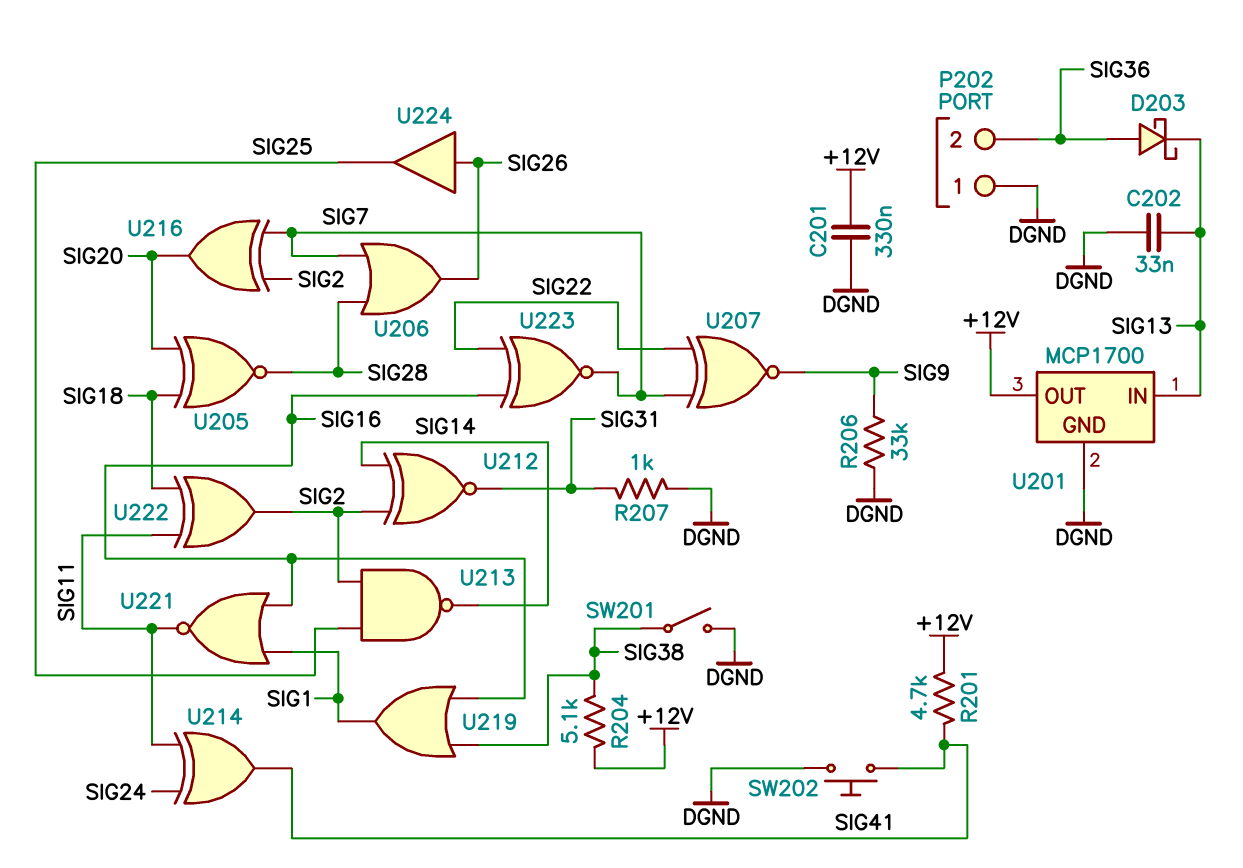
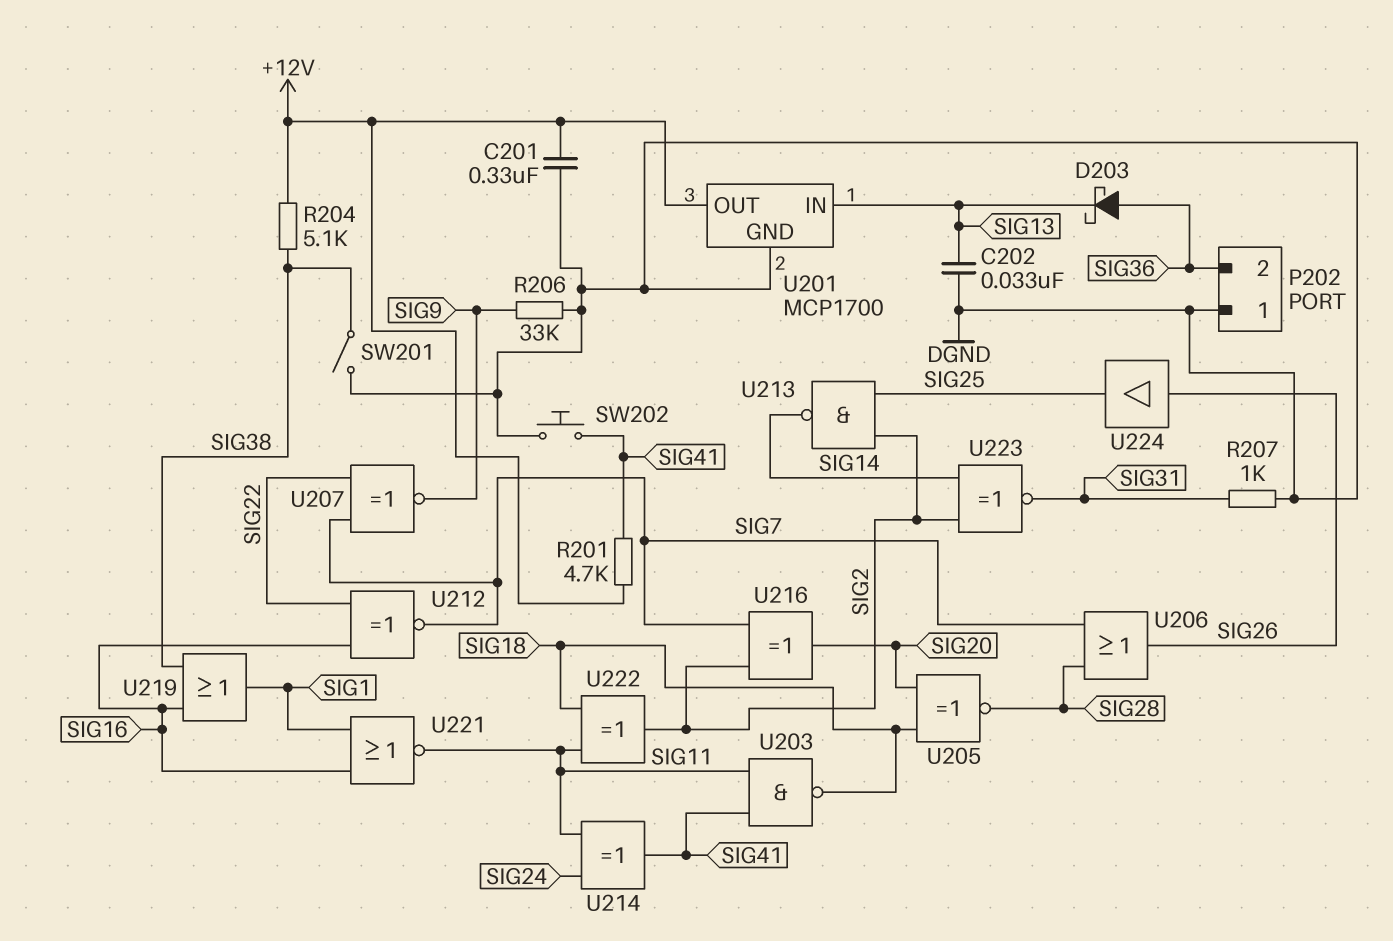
U203: none -> NAND (in SIG11, in SIG41, out SIG18)
U212: XNOR (in SIG2, in SIG14, out SIG31) -> XNOR (in SIG16, in SIG22, out SIG7)
U223: XNOR (in SIG16, in SIG22, out SIG7) -> XNOR (in SIG2, in SIG14, out SIG31)

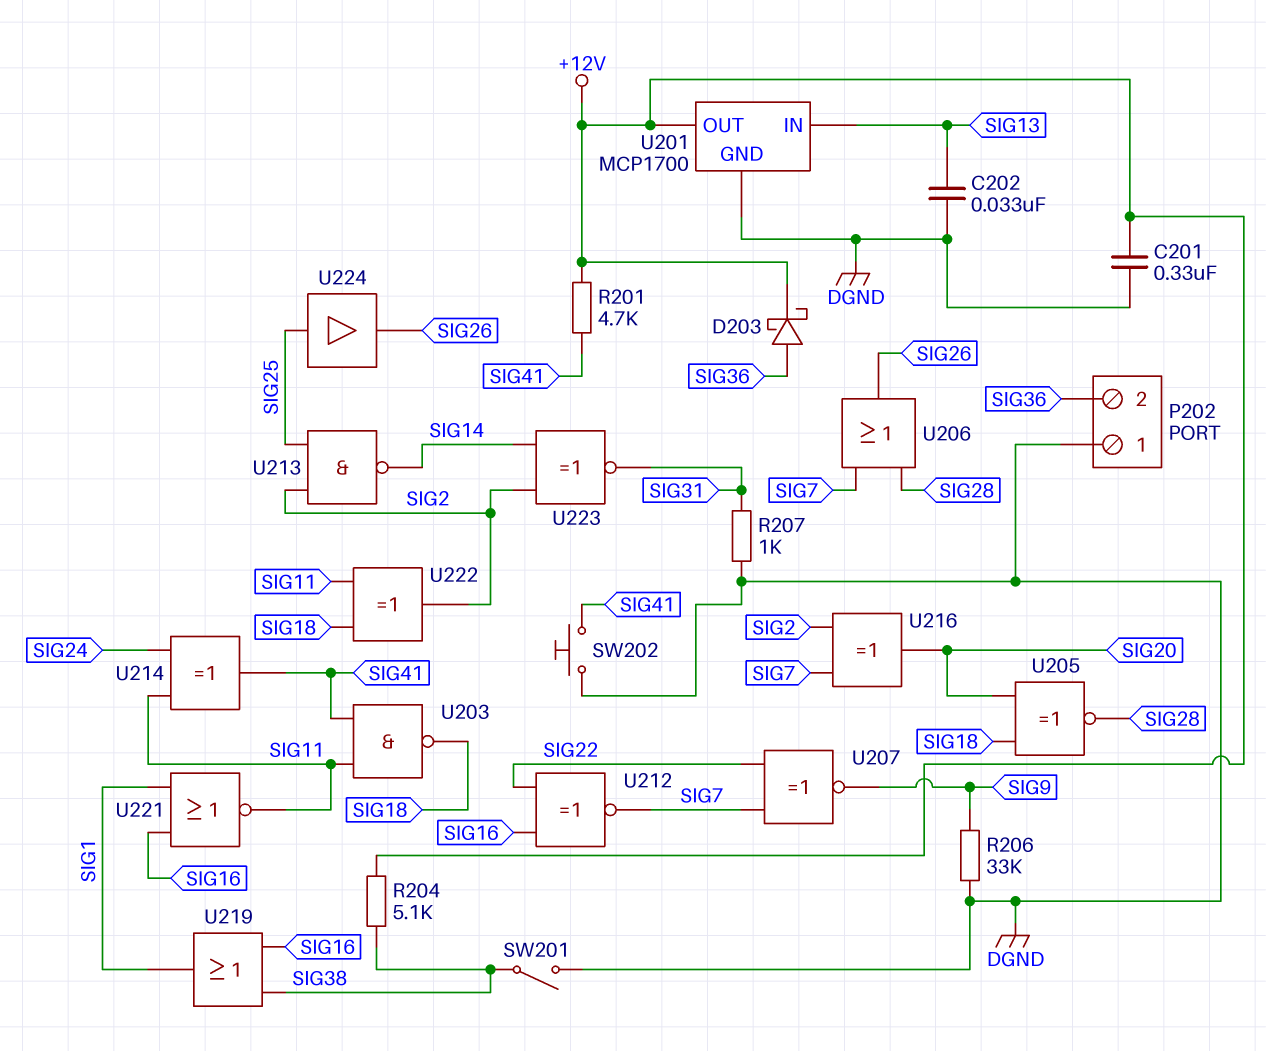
D203: schottky (A SIG36, K SIG13) -> schottky (A SIG36, K +12V)
U224: buffer (in SIG26, out SIG25) -> buffer (in SIG25, out SIG26)

